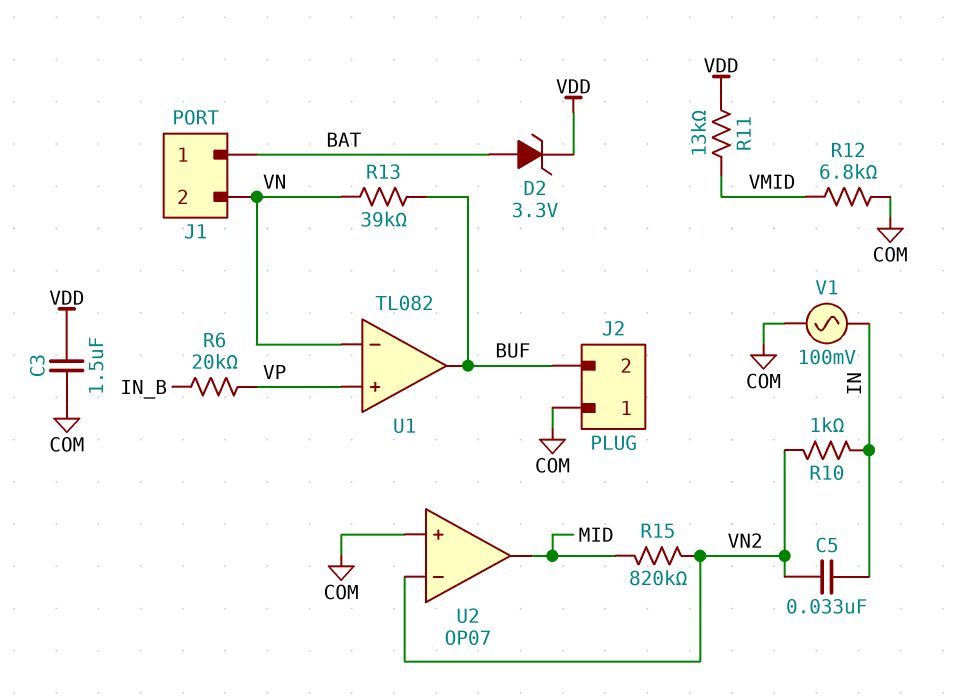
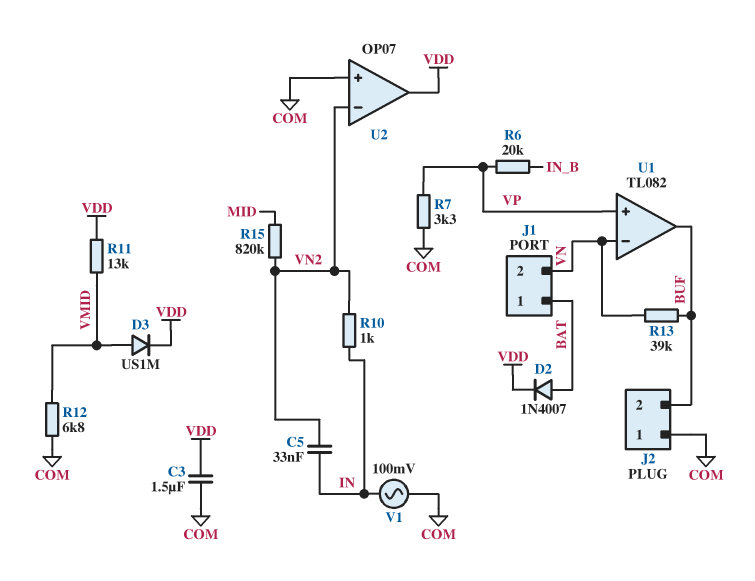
D2: zener 3.3V (A BAT, K VDD) -> diode 1N4007 (A BAT, K VDD)
D3: none -> diode US1M (A VMID, K VDD)
R7: none -> 3.3k (COM, VP)
U2 pin out: MID -> VDD

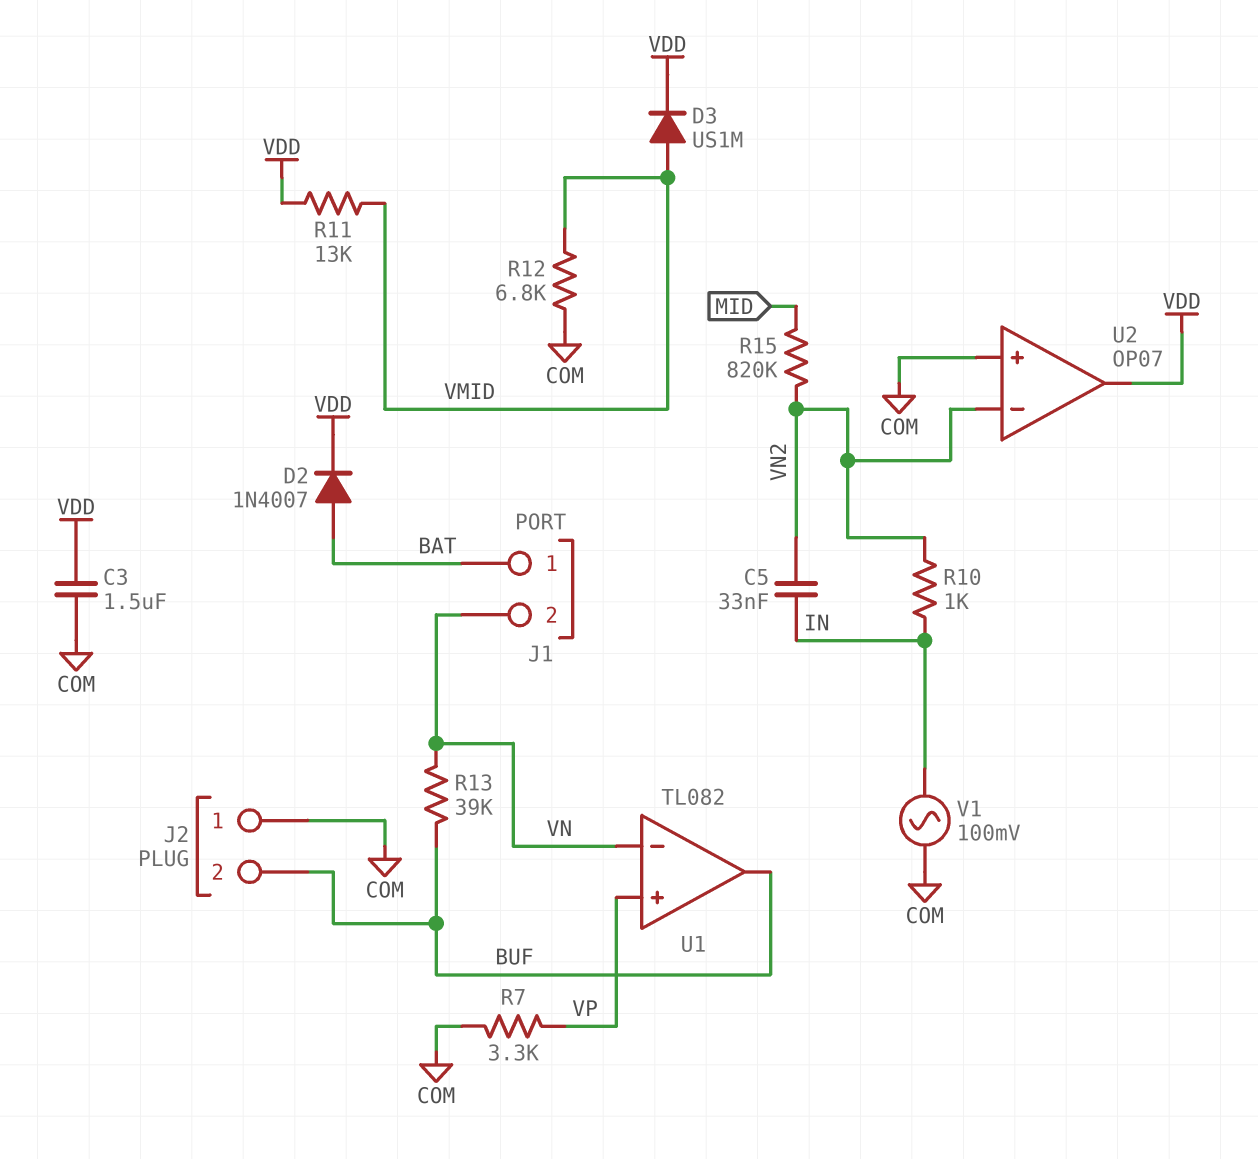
R6: 20k (IN_B, VP) -> none

